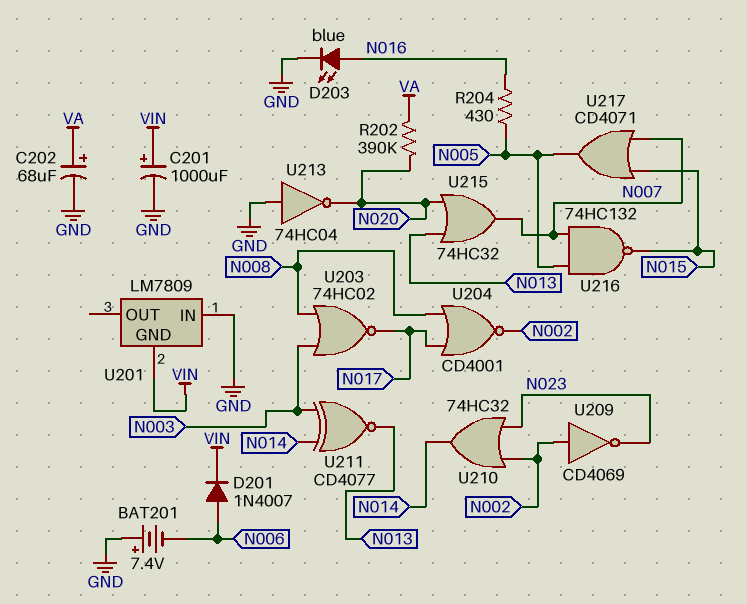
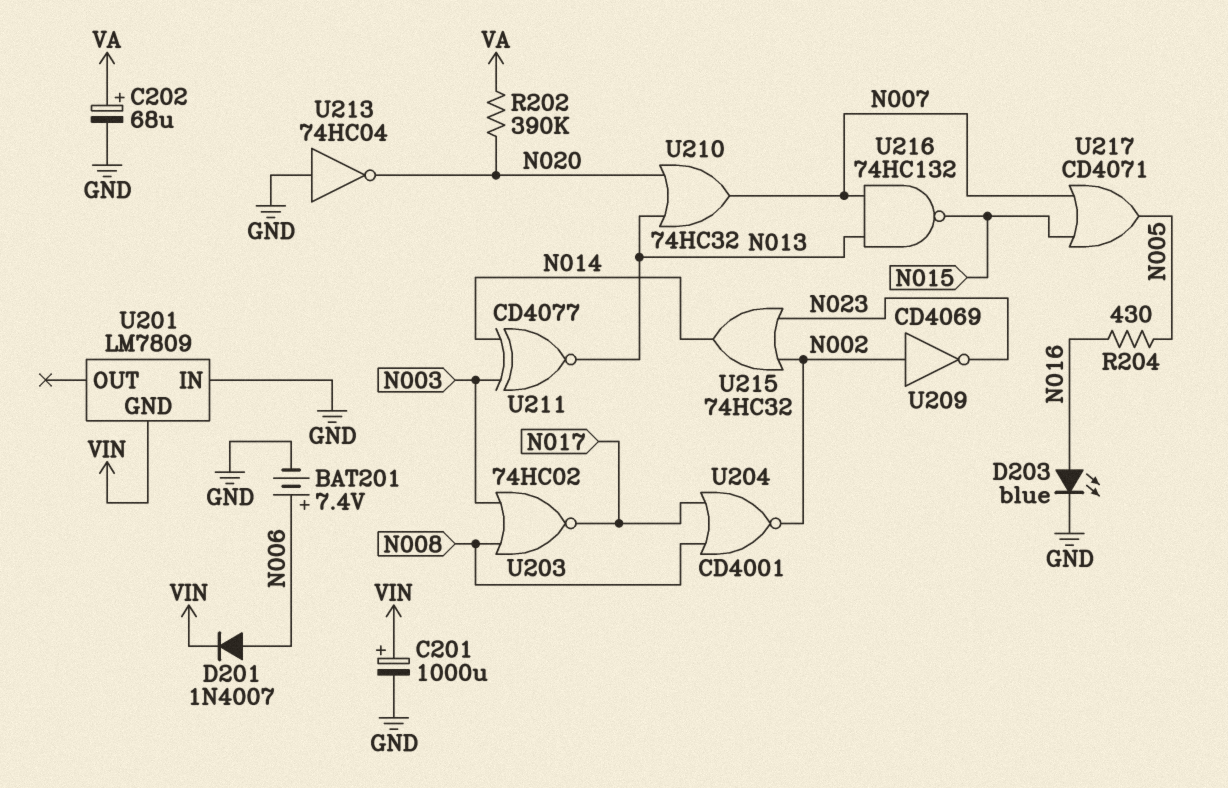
BAT201: 7.4V (plus GND, minus N006) -> 7.4V (plus N006, minus GND)
U210: OR 74HC32 (in N002, in N023, out N014) -> OR 74HC32 (in N013, in N020, out N007)
U215: OR 74HC32 (in N013, in N020, out N007) -> OR 74HC32 (in N002, in N023, out N014)
U216: NAND 74HC132 (in N005, in N007, out N015) -> NAND 74HC132 (in N007, in N013, out N015)

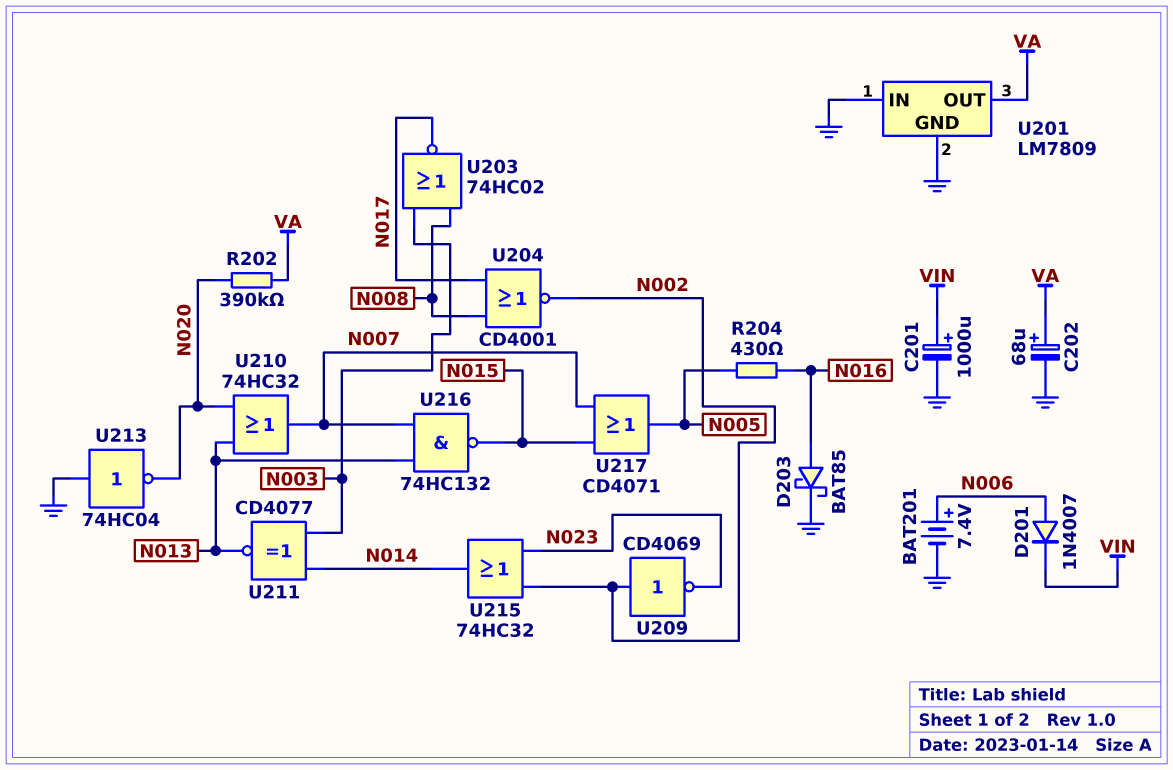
D203: LED blue (A N016, K GND) -> schottky BAT85 (A N016, K GND)
U201 pin GND: VIN -> GND
U201 pin OUT: none -> VA

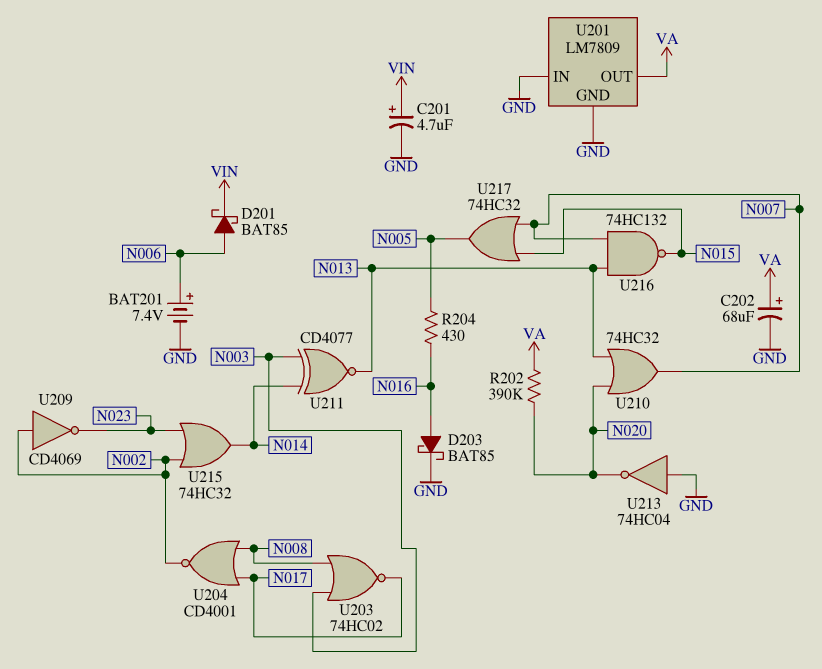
C201: 1000uF (plus VIN, minus GND) -> 4.7uF (plus VIN, minus GND)
D201: diode 1N4007 (A N006, K VIN) -> schottky BAT85 (A N006, K VIN)
U217: OR CD4071 (in N007, in N015, out N005) -> OR 74HC32 (in N007, in N015, out N005)

